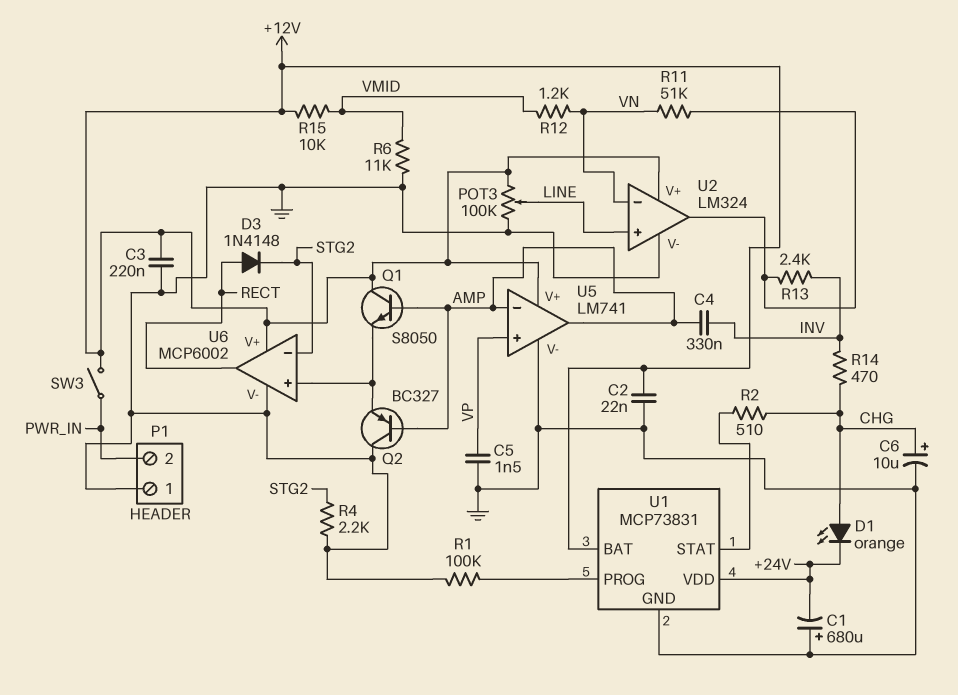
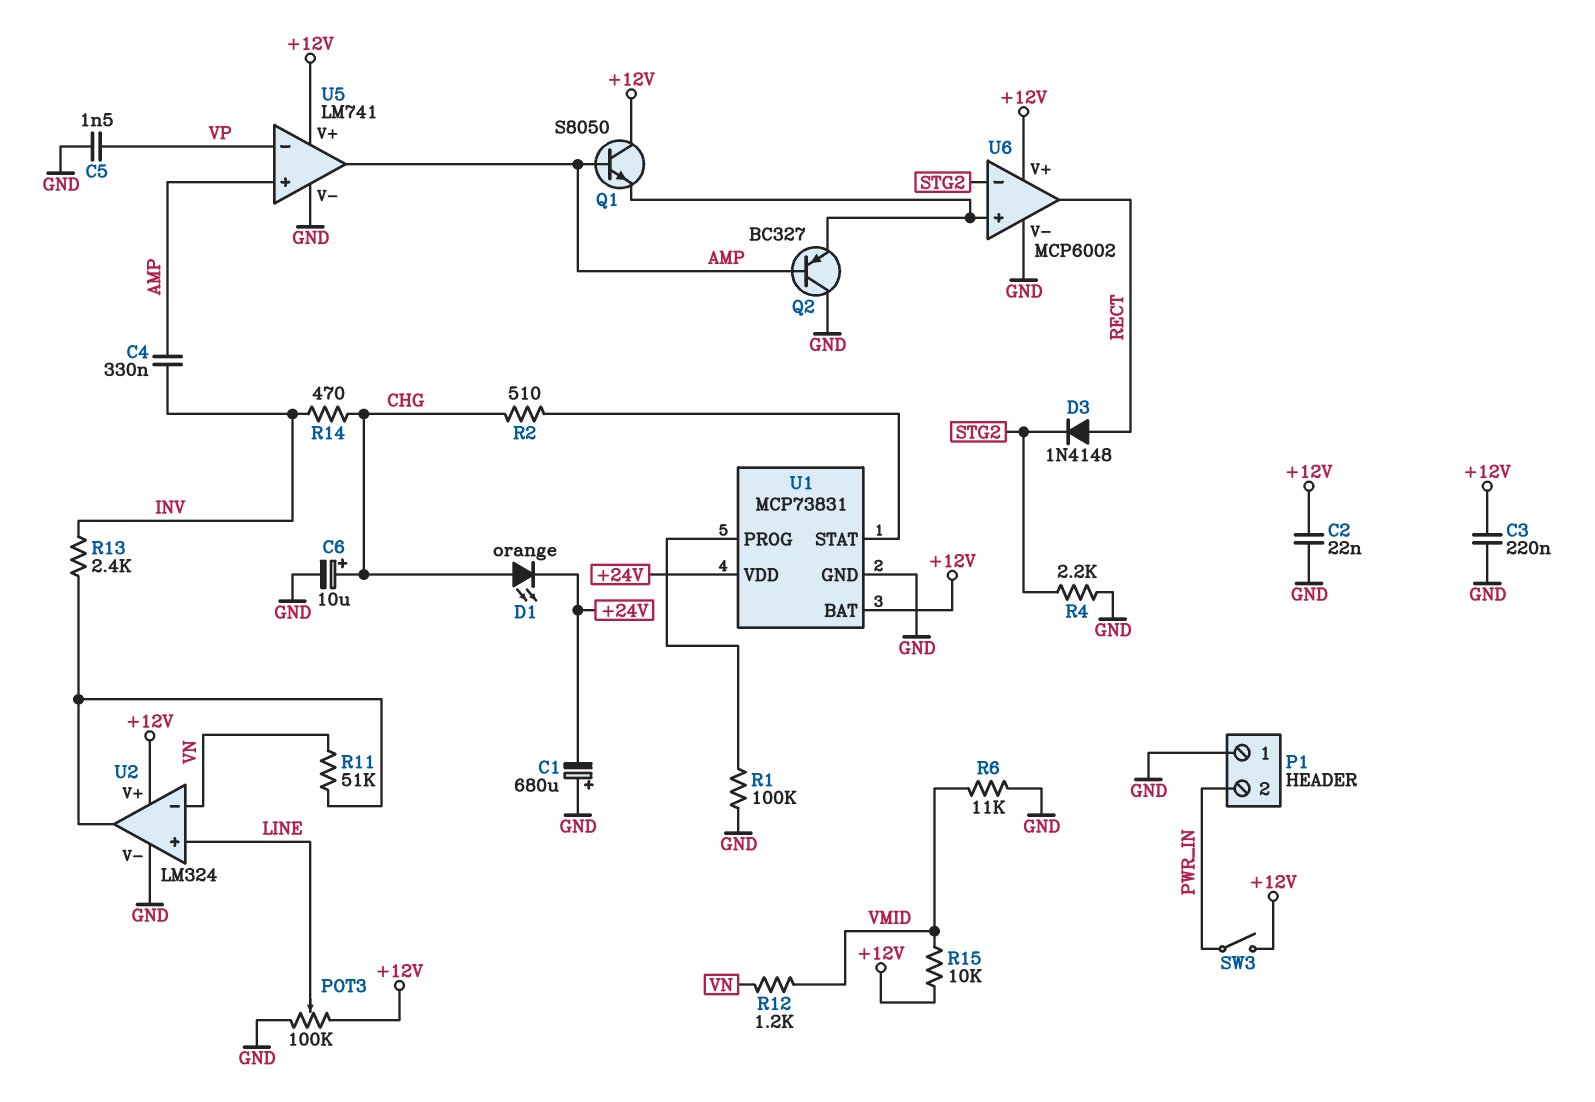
U5 pin in+: VP -> AMP
U5 pin in-: AMP -> VP

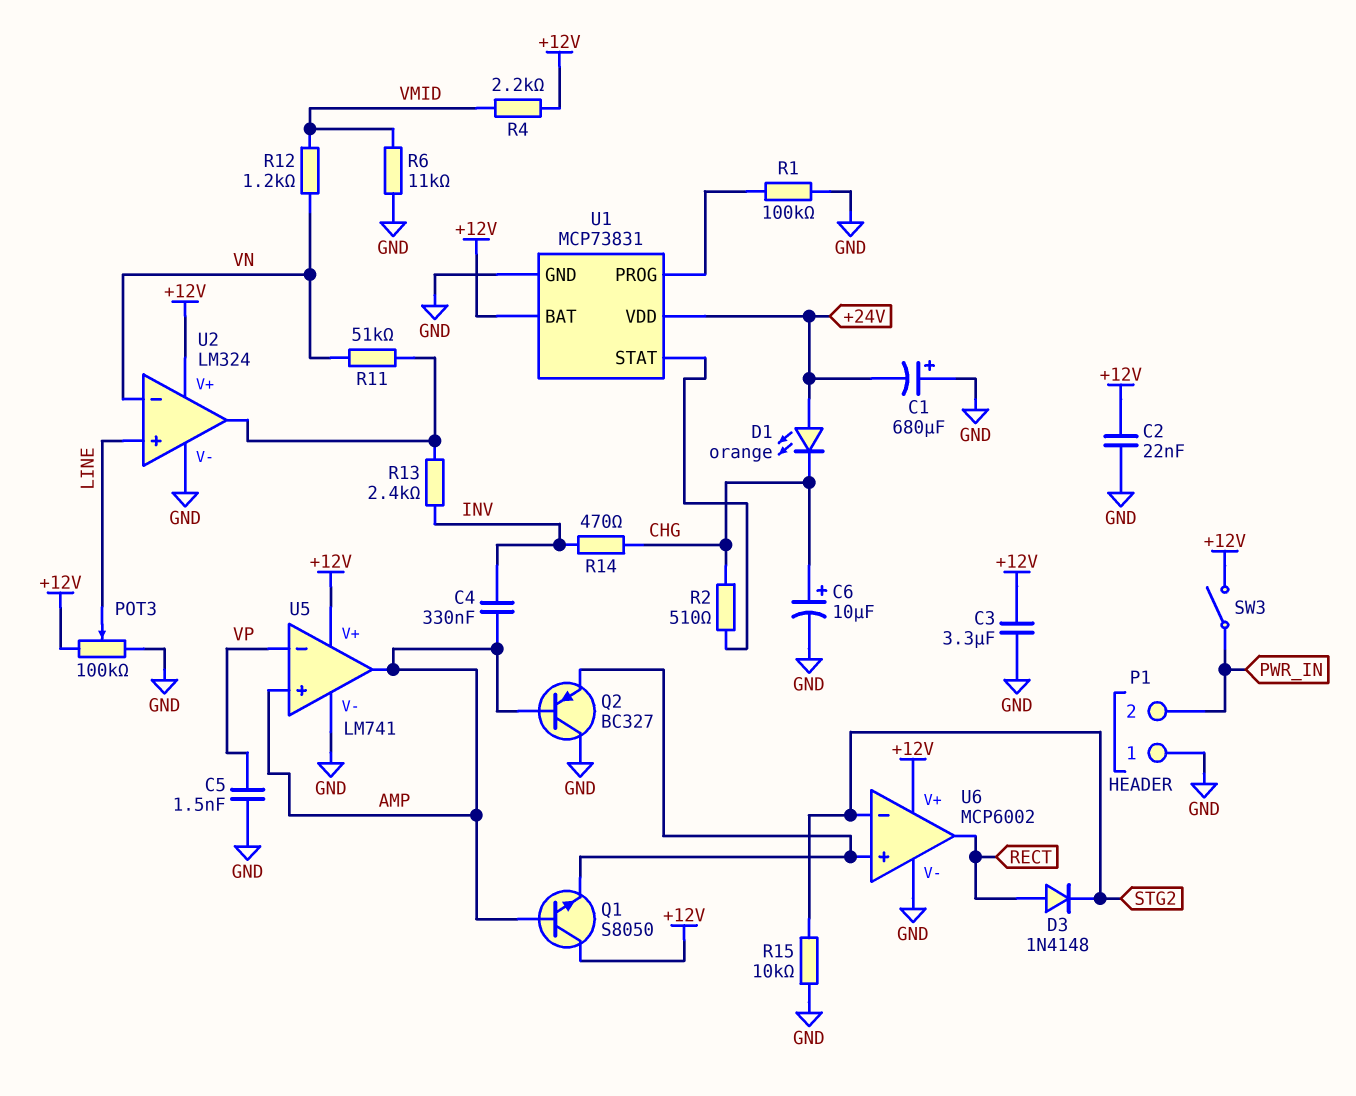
C3: 220nF (+12V, GND) -> 3.3uF (+12V, GND)
D1: LED orange (A CHG, K +24V) -> LED orange (A +24V, K CHG)
R4: 2.2k (GND, STG2) -> 2.2k (+12V, VMID)
R15: 10k (+12V, VMID) -> 10k (GND, STG2)

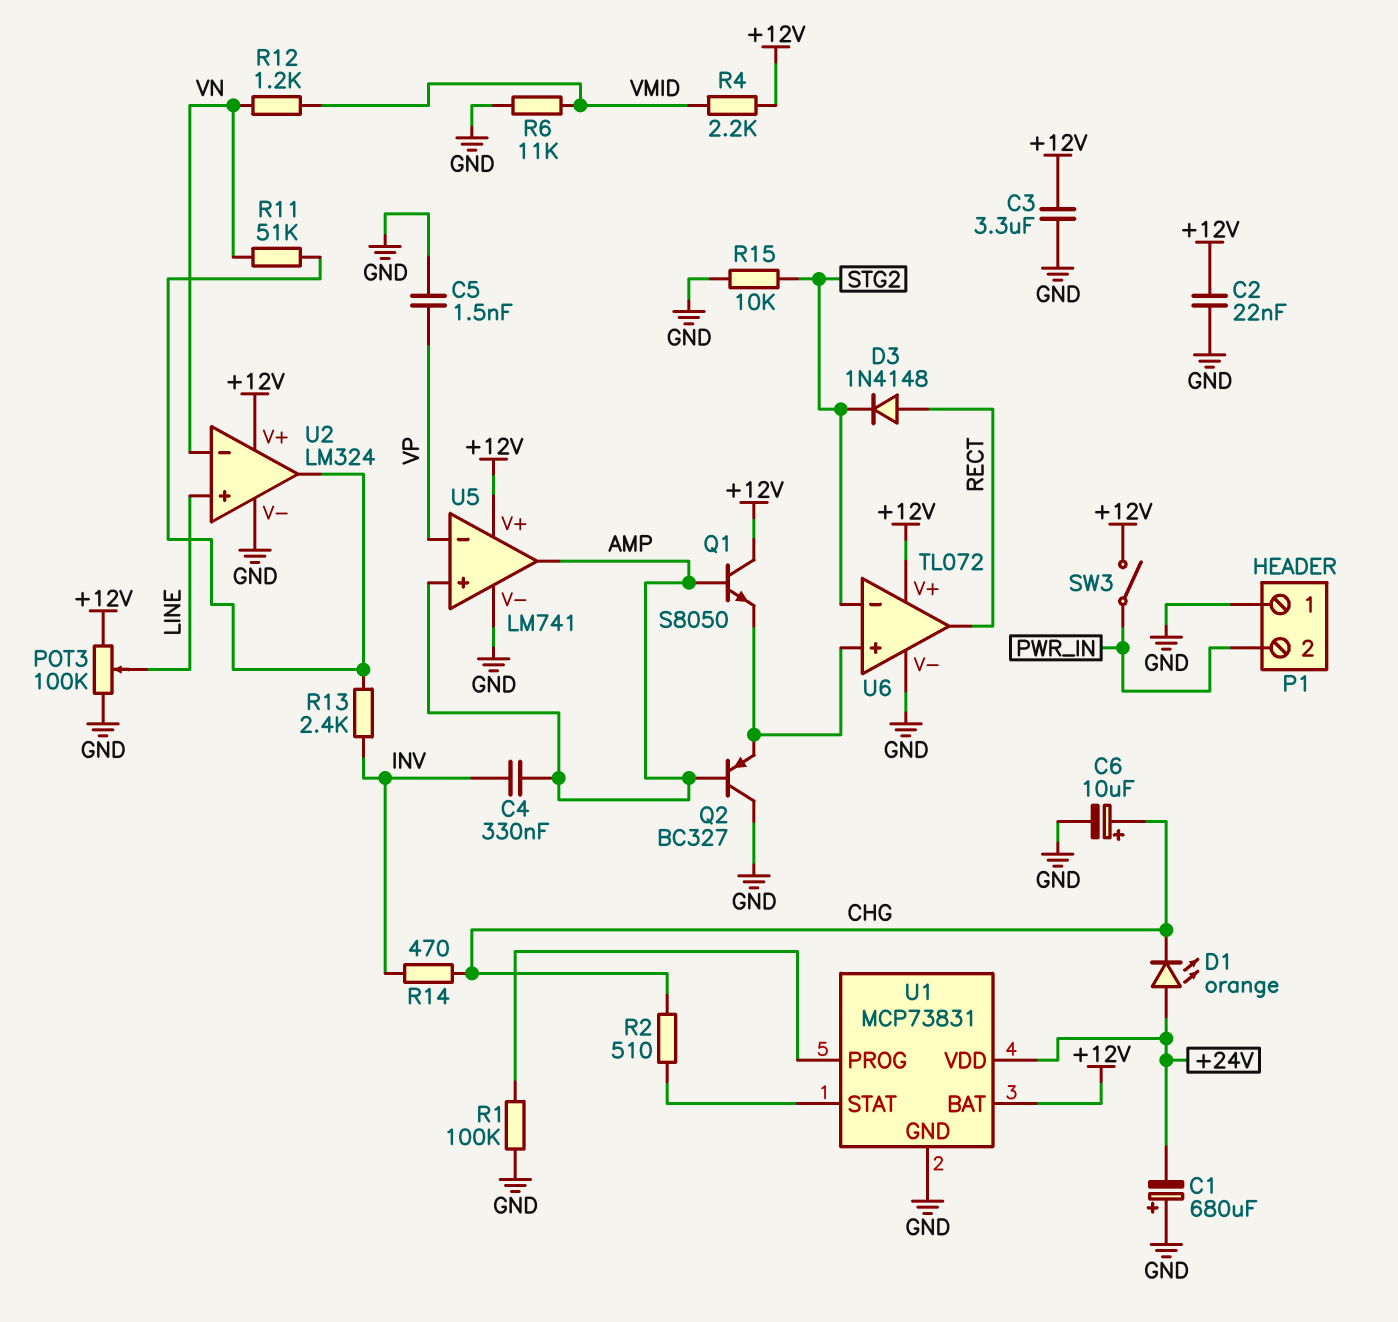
U6: MCP6002 -> TL072

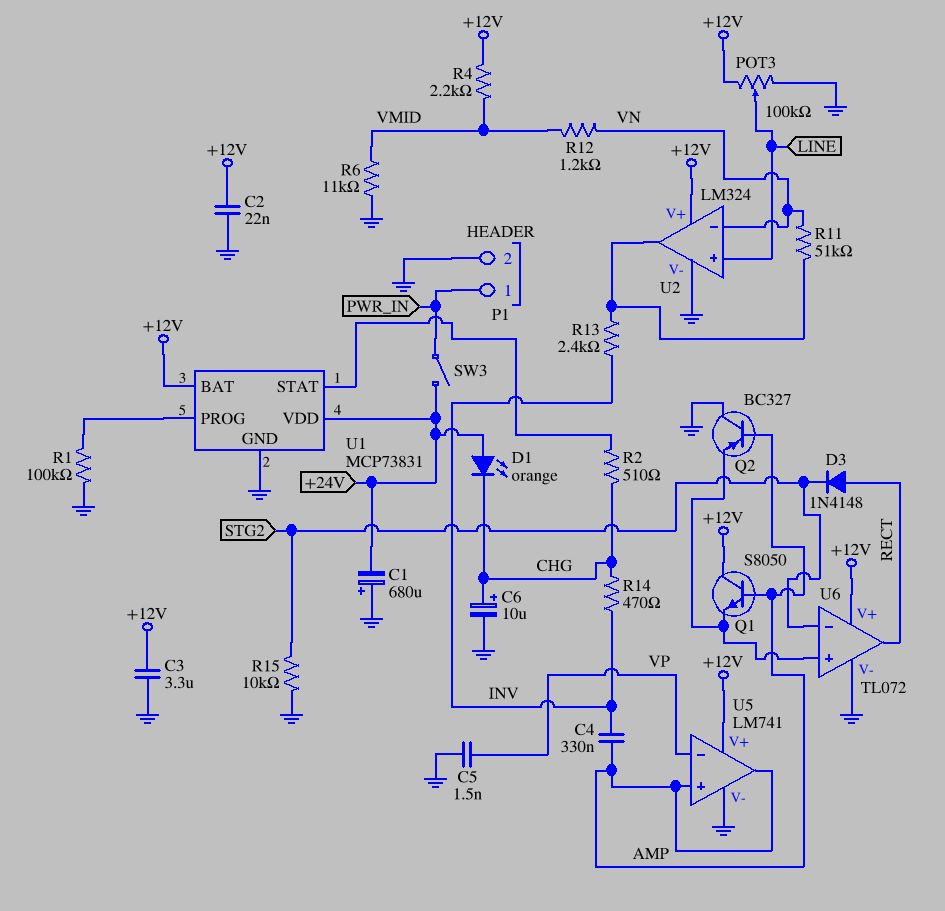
P1 pin 1: GND -> PWR_IN
P1 pin 2: PWR_IN -> GND
SW3: switch (+12V, PWR_IN) -> switch (+24V, PWR_IN)

